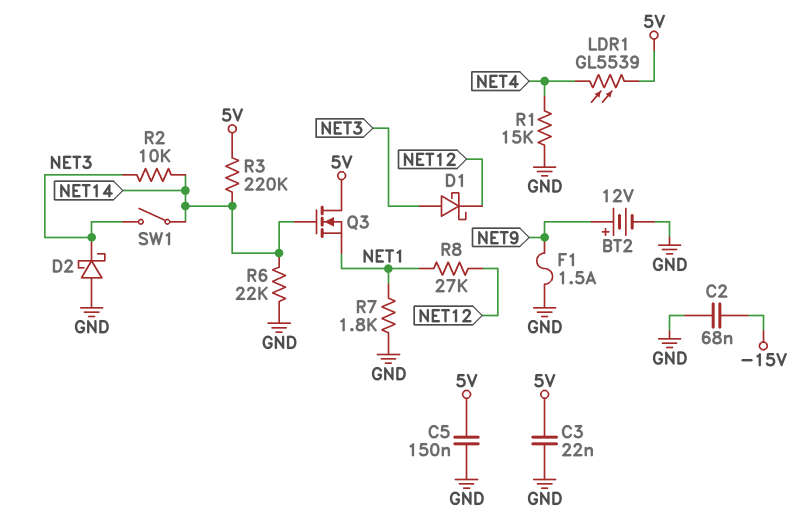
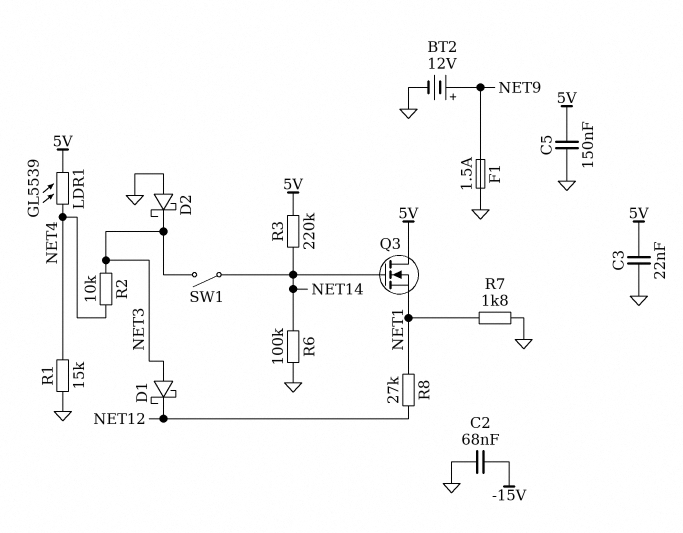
R2: 10k (NET3, NET14) -> 10k (NET3, NET4)
R6: 22k (GND, NET14) -> 100k (GND, NET14)

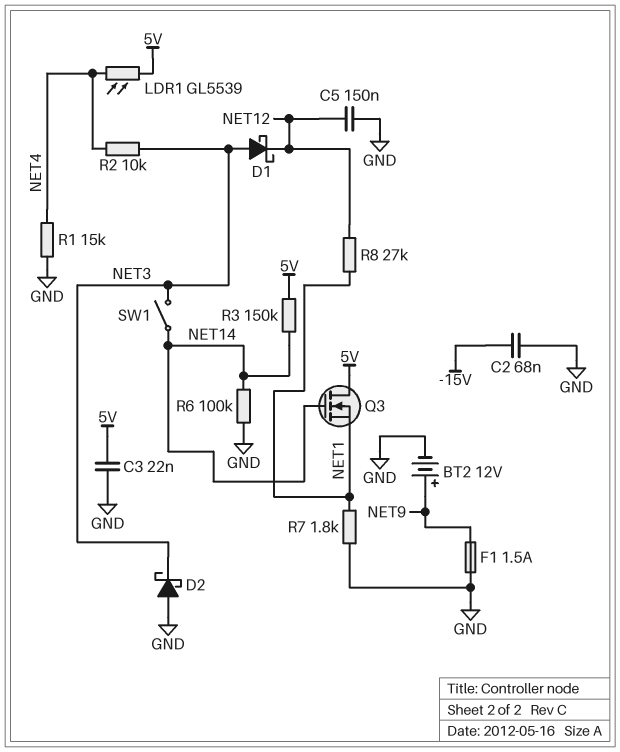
C5: 150nF (5V, GND) -> 150nF (GND, NET12)
R3: 220k (5V, NET14) -> 150k (5V, NET14)

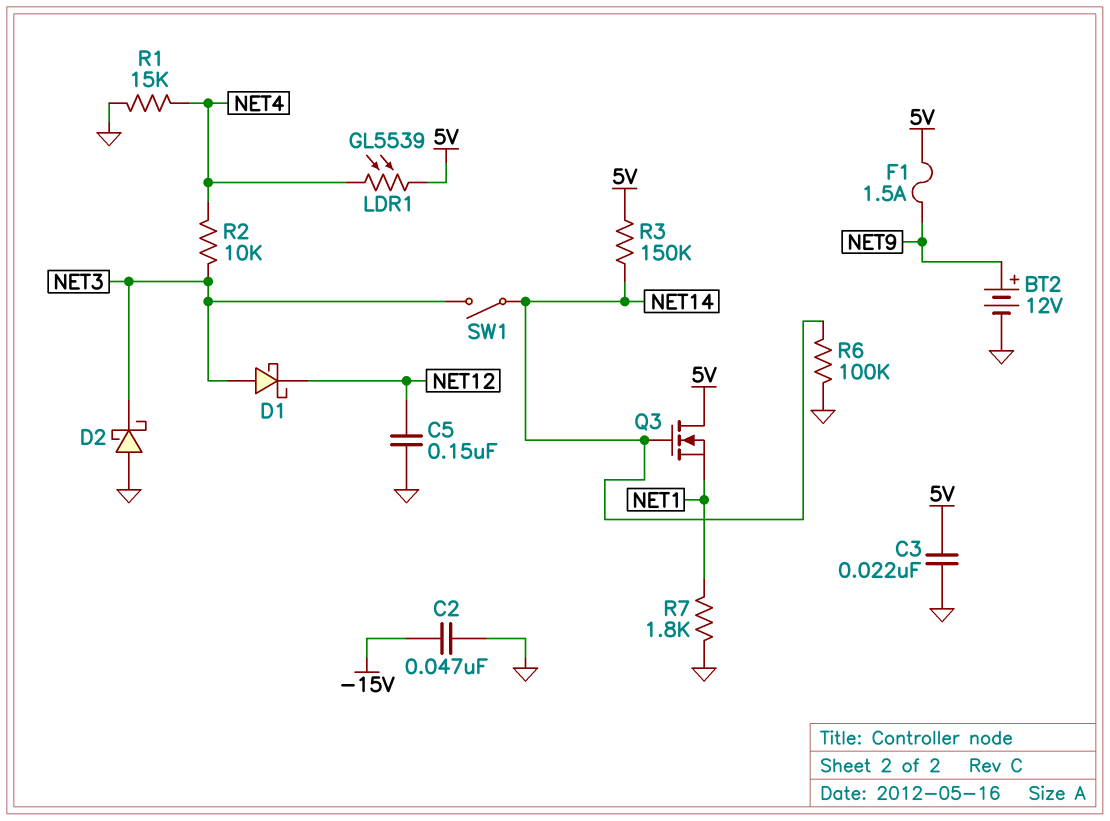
C2: 68nF (-15V, GND) -> 47nF (-15V, GND)
F1: 1.5A (GND, NET9) -> 1.5A (5V, NET9)
R8: 27k (NET1, NET12) -> none

